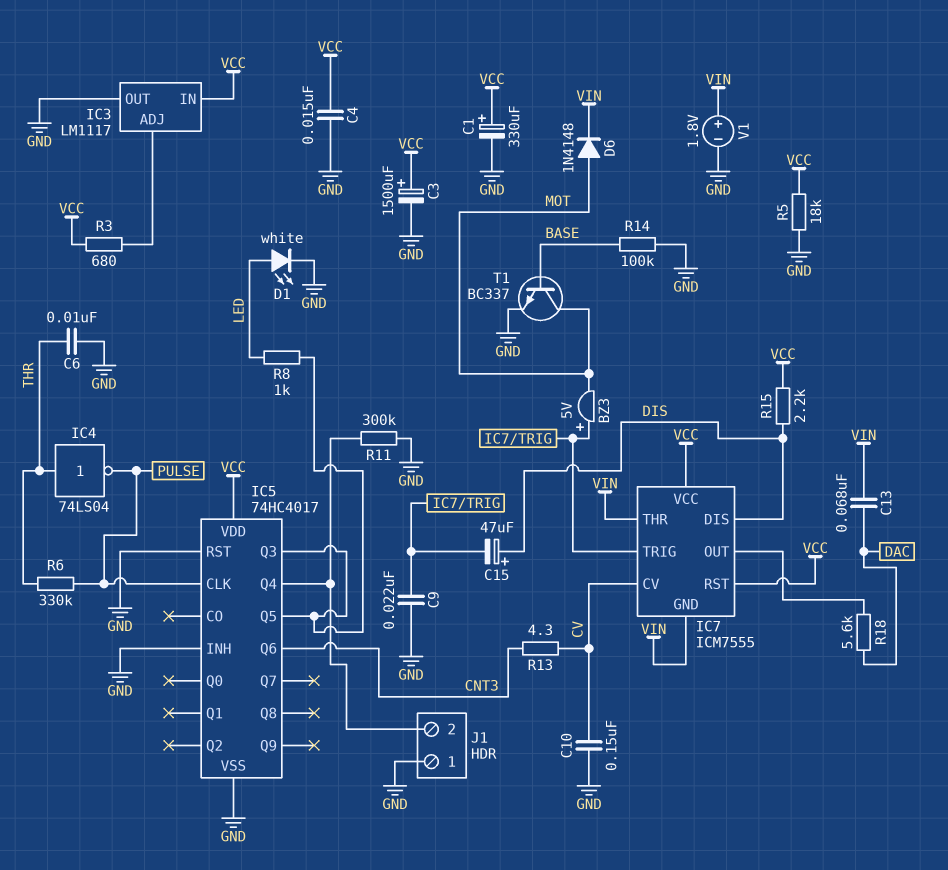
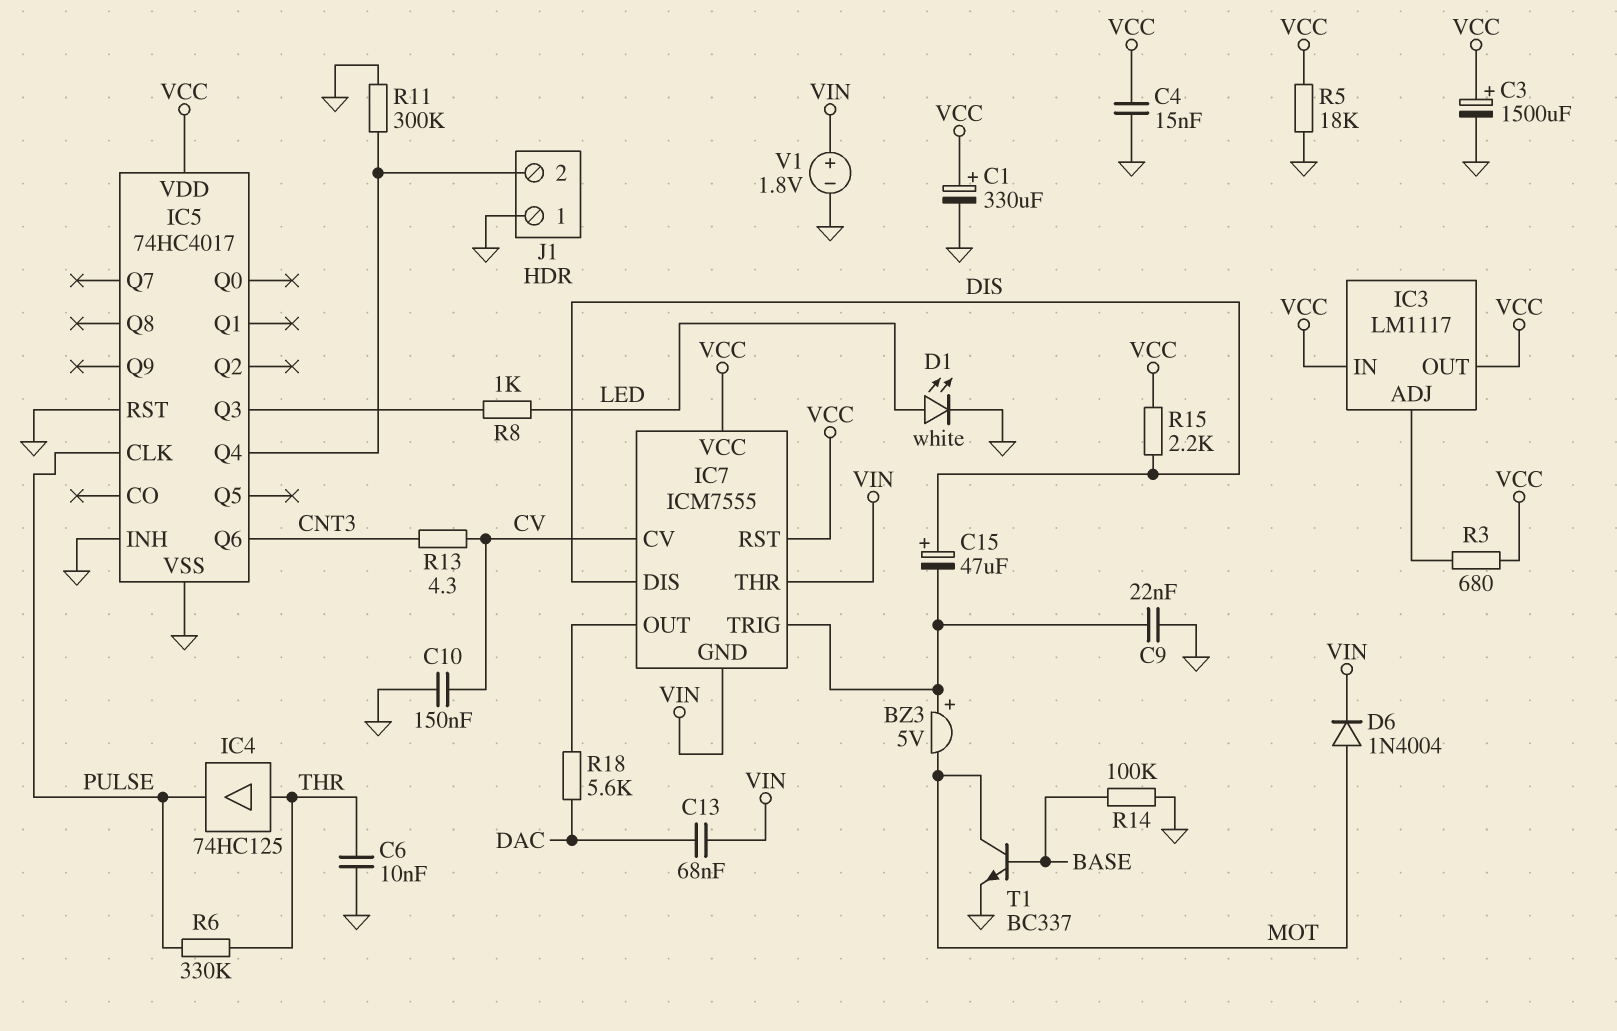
D6: diode 1N4148 (A MOT, K VIN) -> diode 1N4004 (A MOT, K VIN)
IC3 pin OUT: GND -> VCC
IC4: NOT 74LS04 (in THR, out PULSE) -> buffer 74HC125 (in THR, out PULSE)
IC5 pin Q5: IC5/Q3 -> none

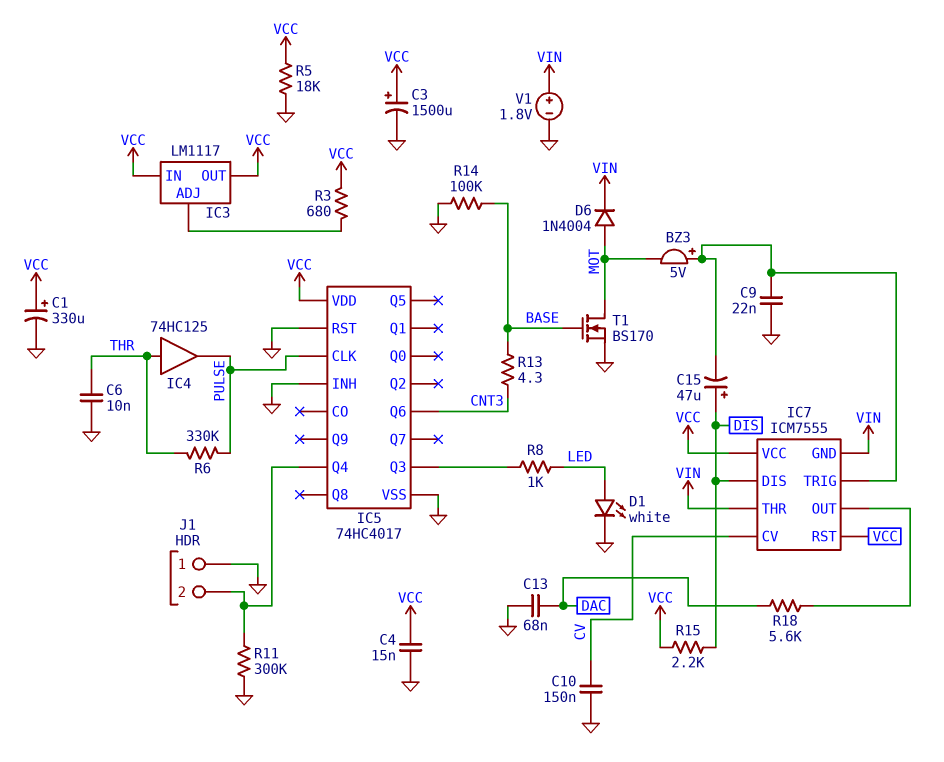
C13: 68nF (DAC, VIN) -> 68nF (DAC, GND)
R13: 4.3 (CNT3, CV) -> 4.3 (BASE, CNT3)
T1: NPN BC337 (B BASE, C MOT, E GND) -> NMOS BS170 (G BASE, D MOT, S GND)

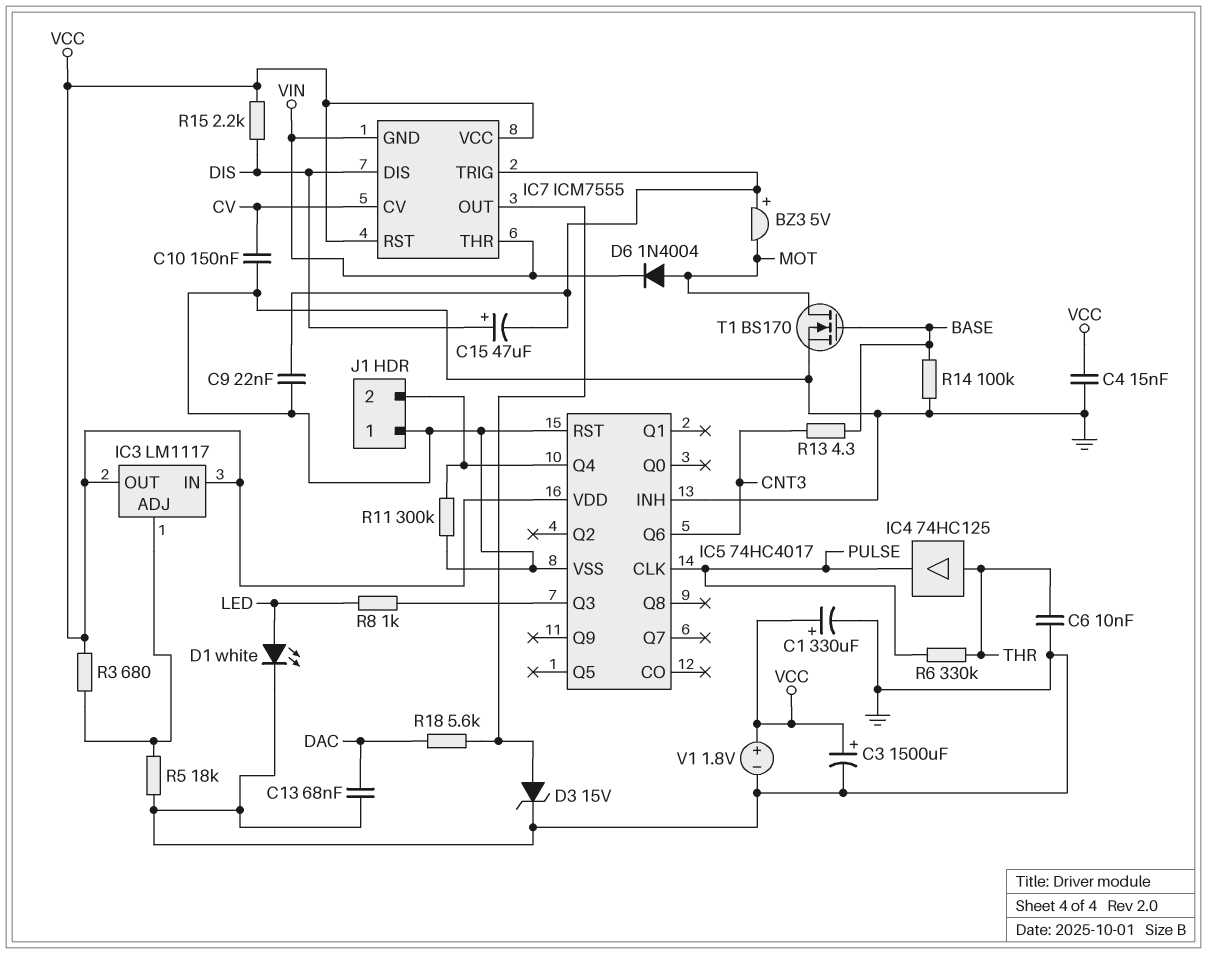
D3: none -> zener 15V (A IC7/OUT, K GND)
R5: 18k (GND, VCC) -> 18k (GND, IC3/ADJ)
V1: 1.8V (plus VIN, minus GND) -> 1.8V (plus VCC, minus GND)

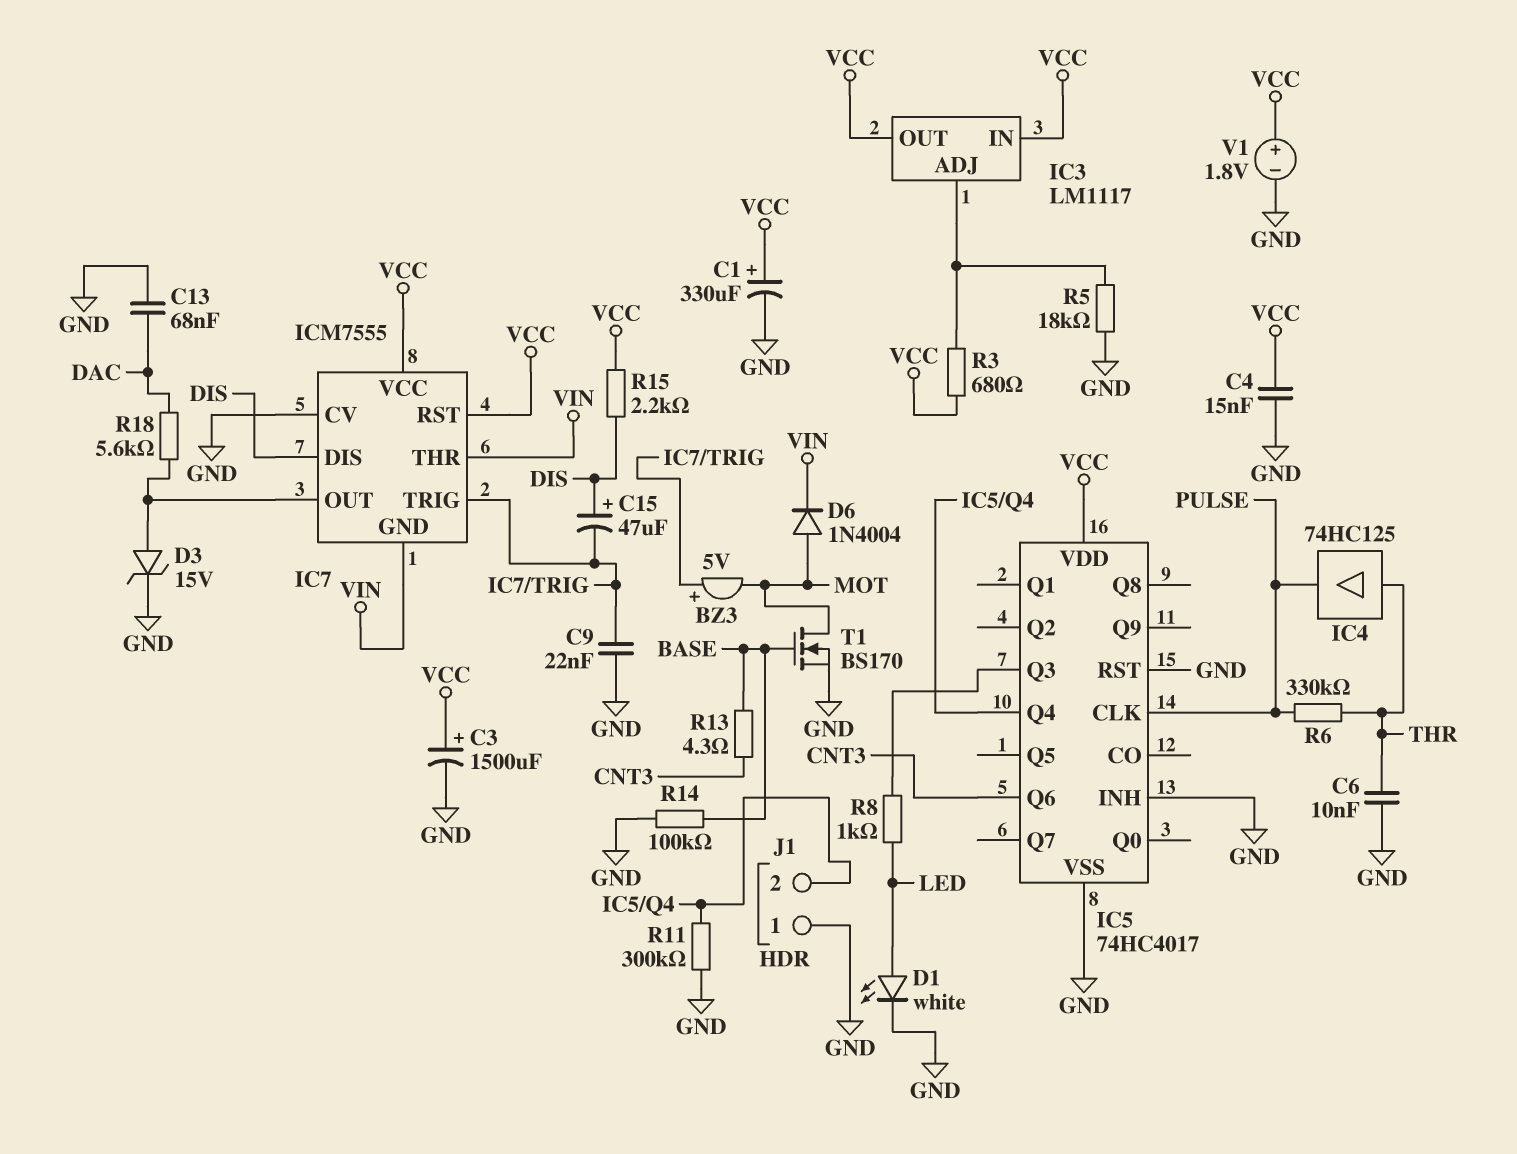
C10: 150nF (CV, GND) -> none
IC7 pin CV: CV -> GND

